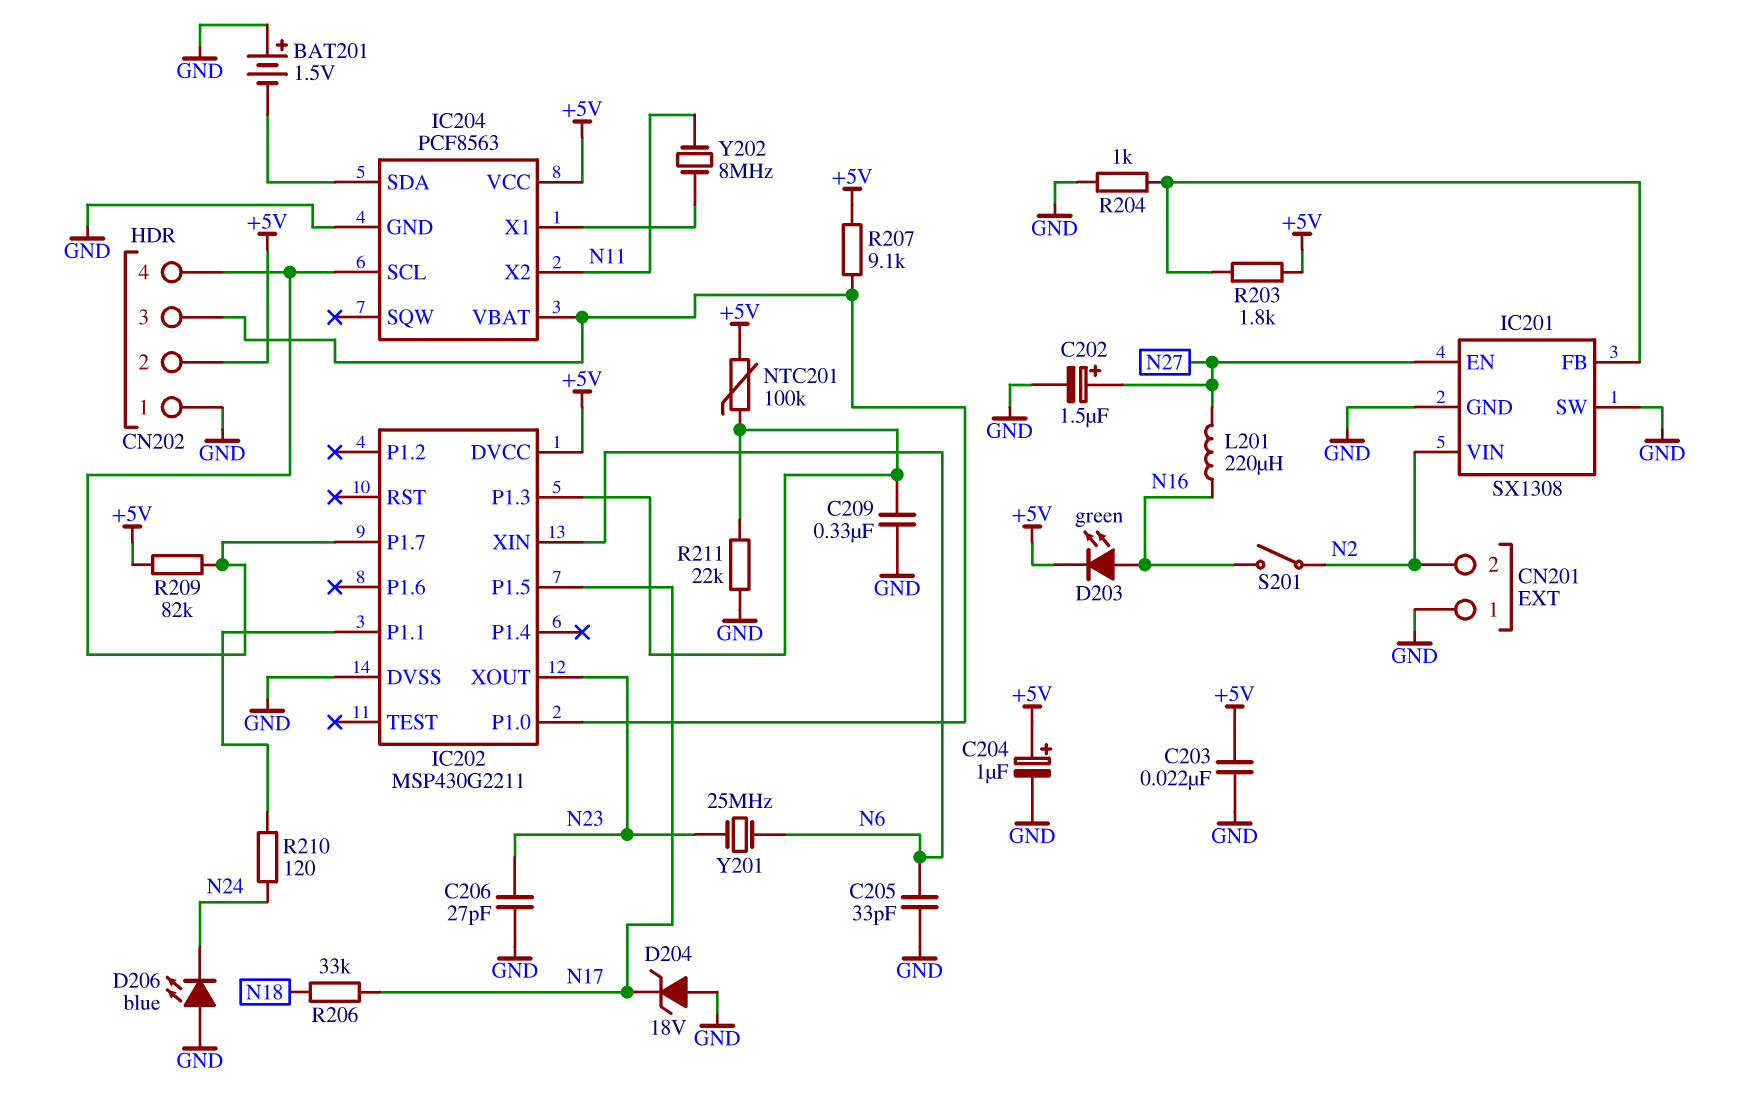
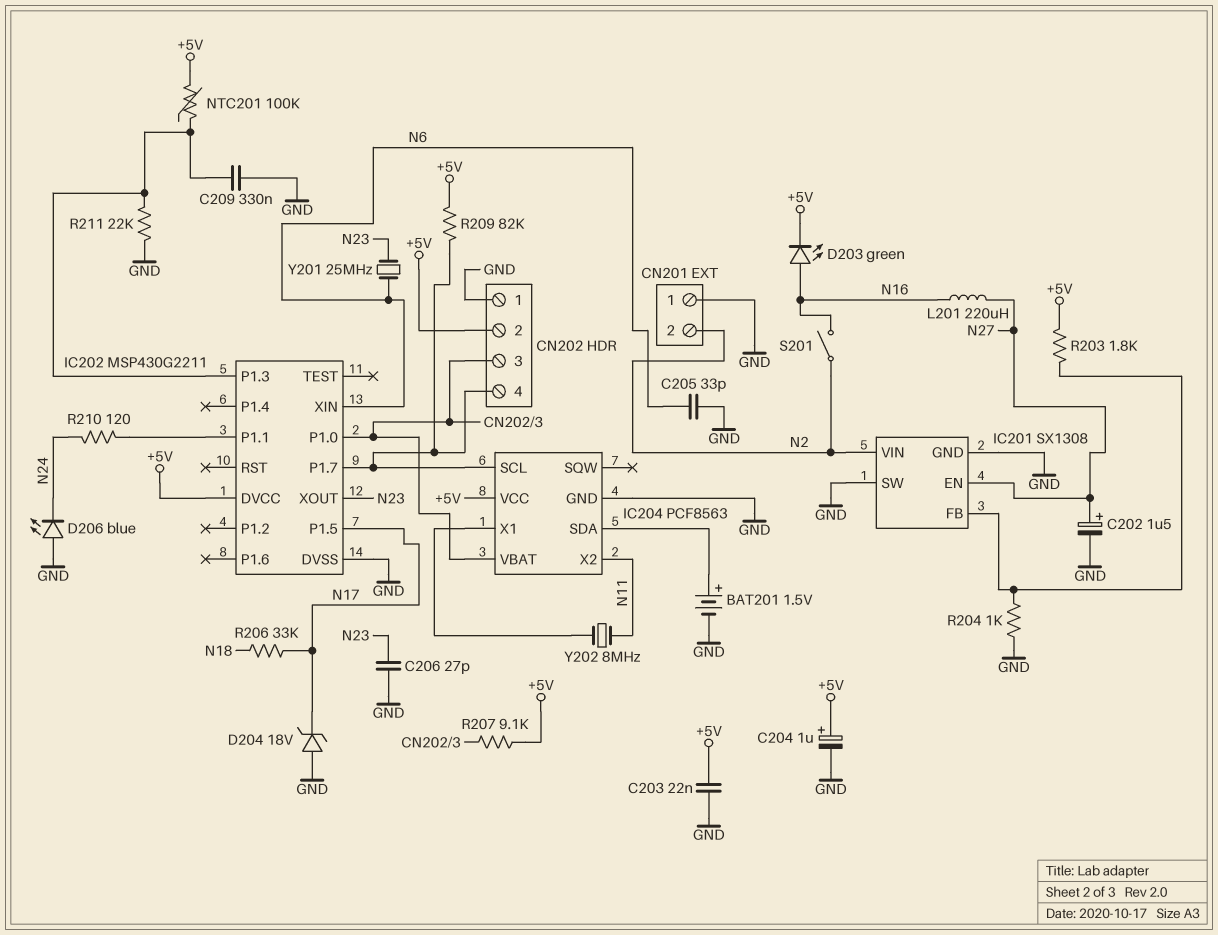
BAT201: 1.5V (plus GND, minus IC204/SDA) -> 1.5V (plus IC204/SDA, minus GND)

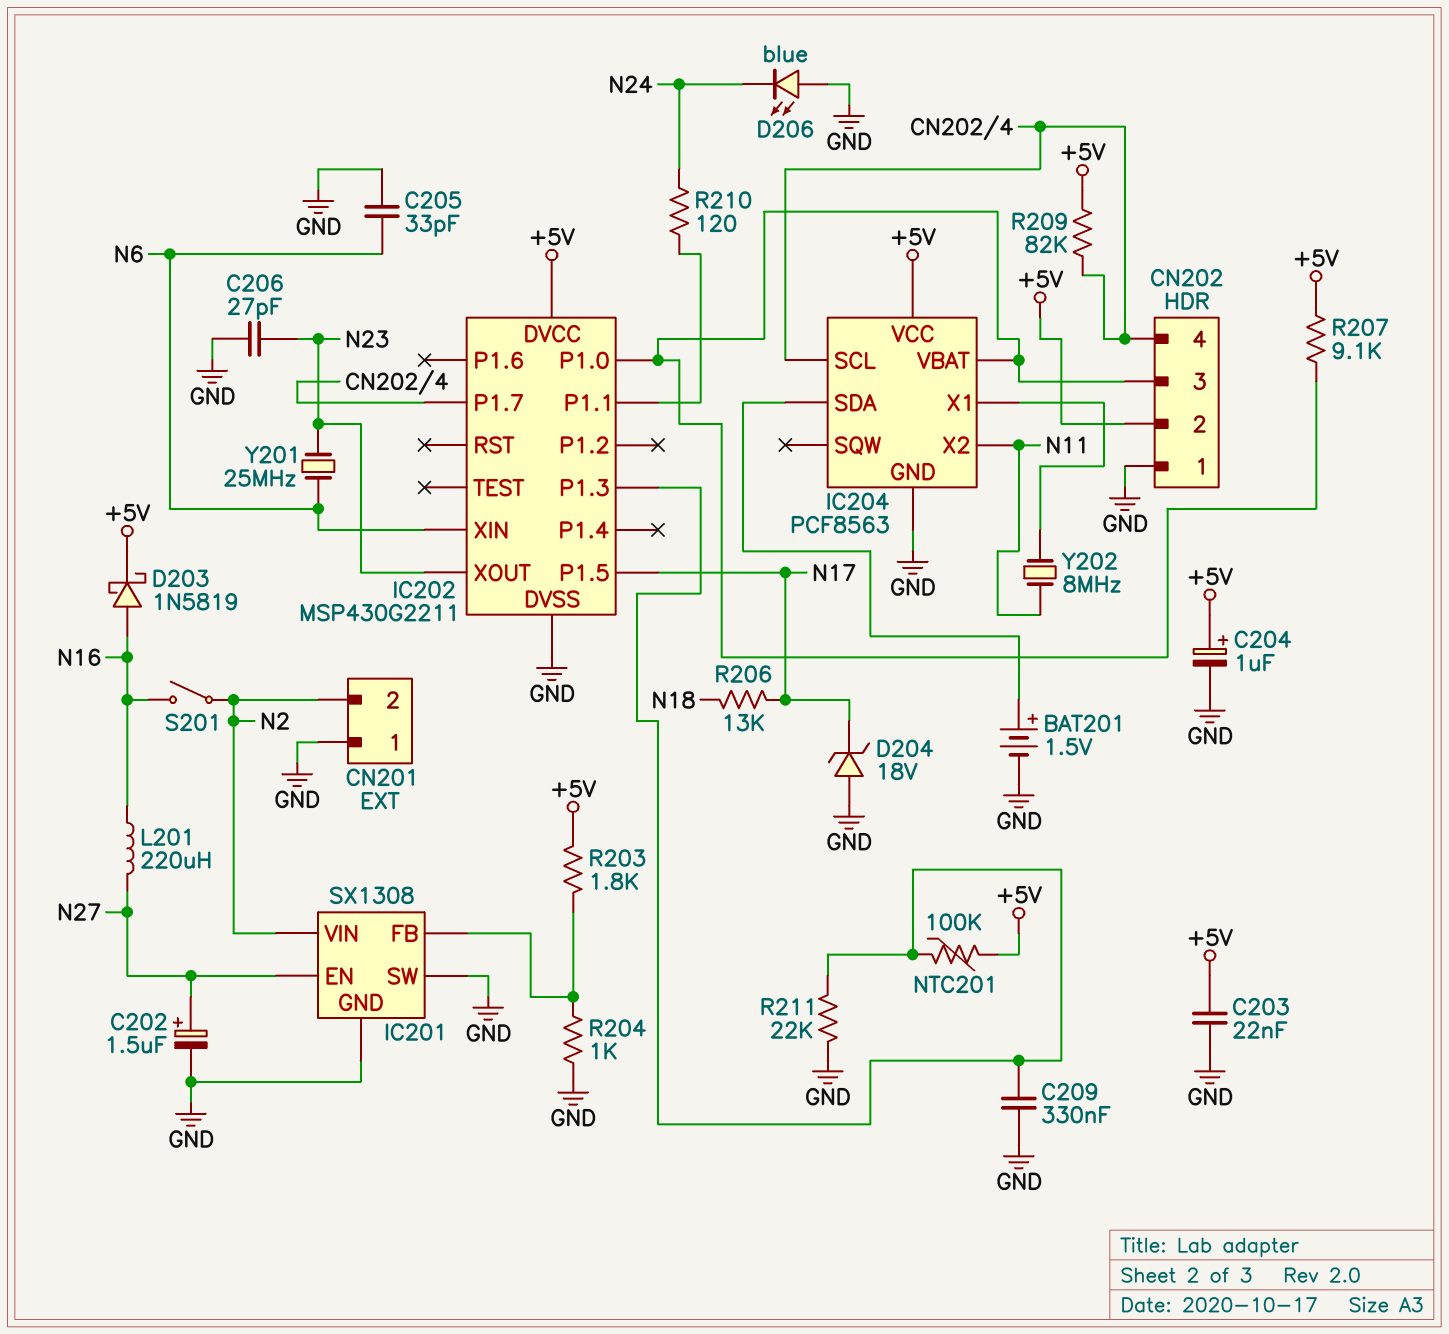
D203: LED green (A N16, K +5V) -> schottky 1N5819 (A N16, K +5V)
R206: 33k (N17, N18) -> 13k (N17, N18)

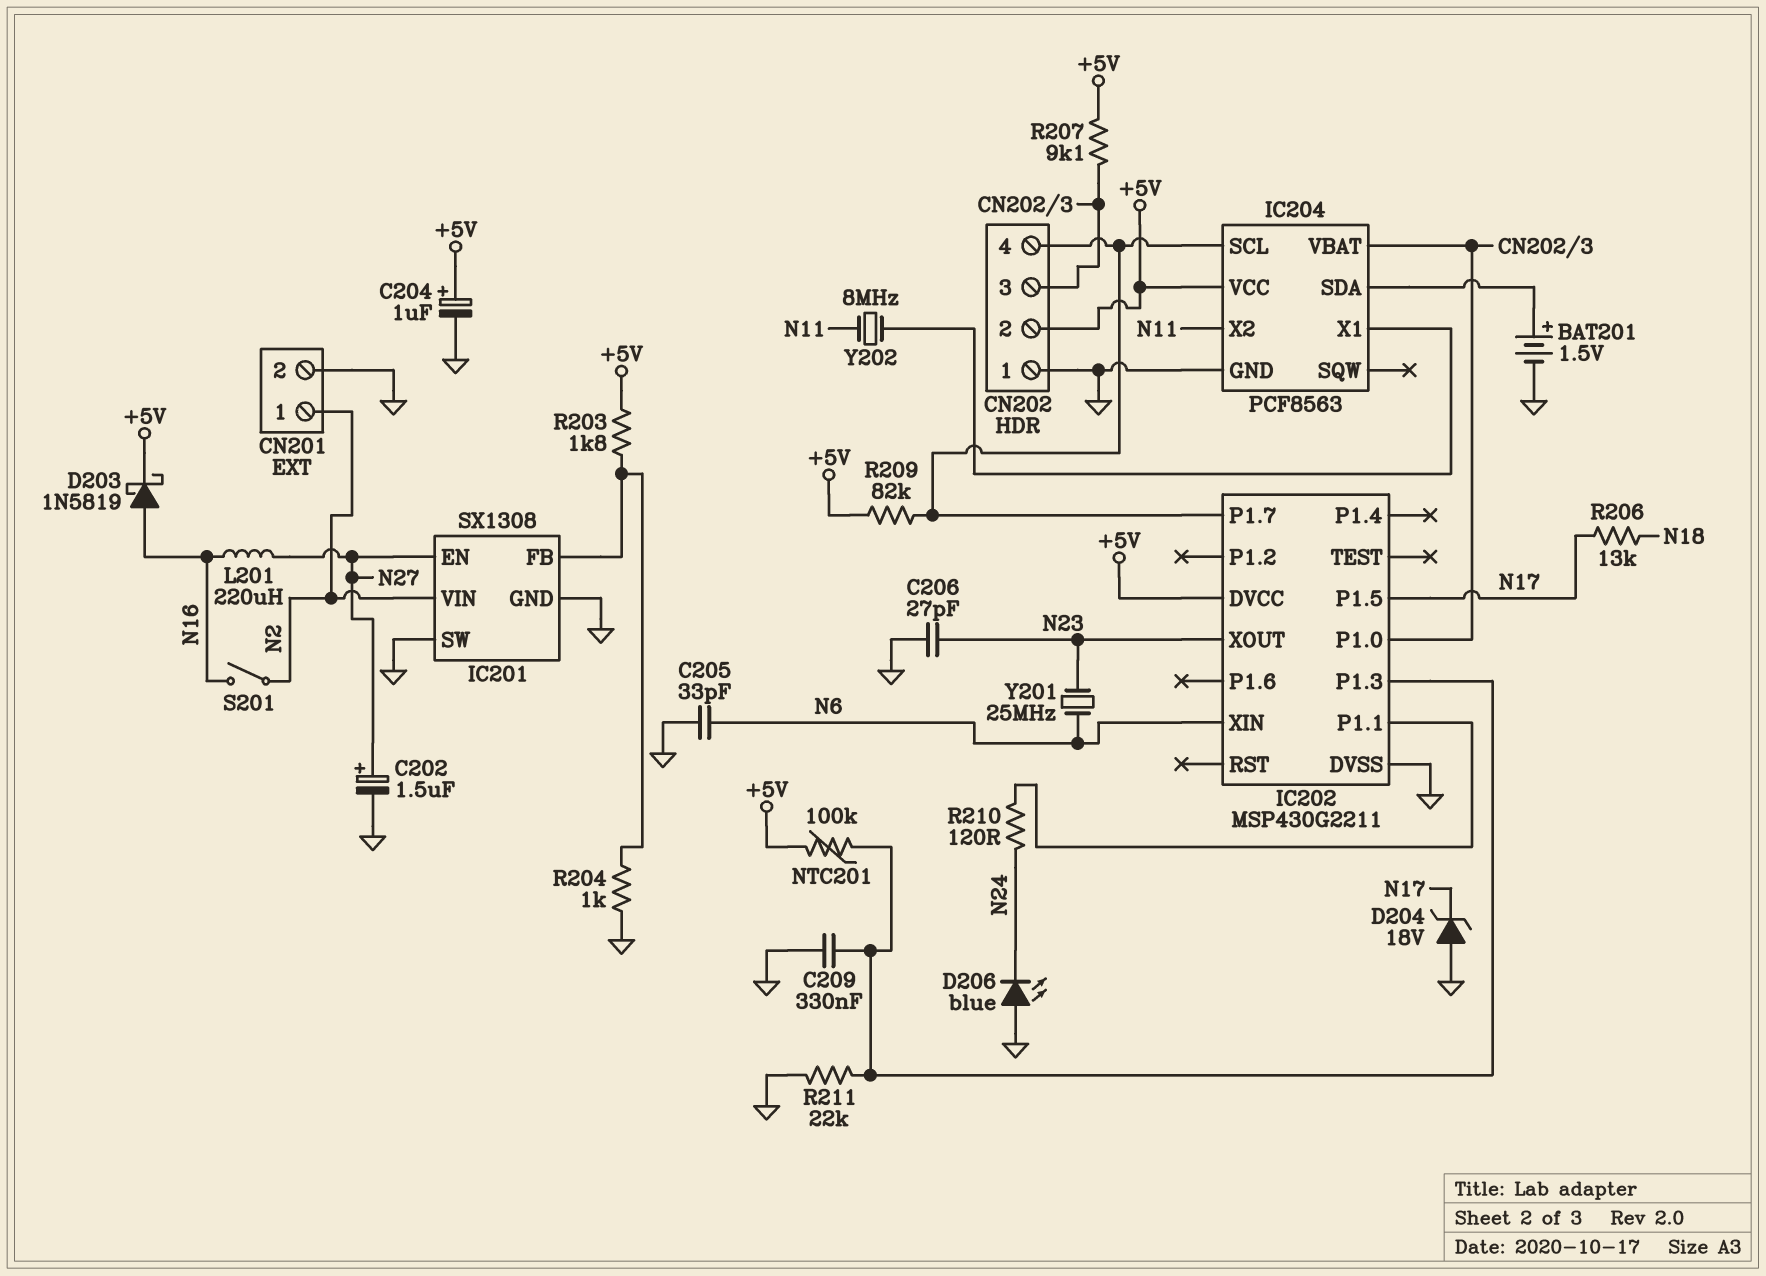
C203: 22nF (+5V, GND) -> none
CN201 pin 1: GND -> N2
CN201 pin 2: N2 -> GND

